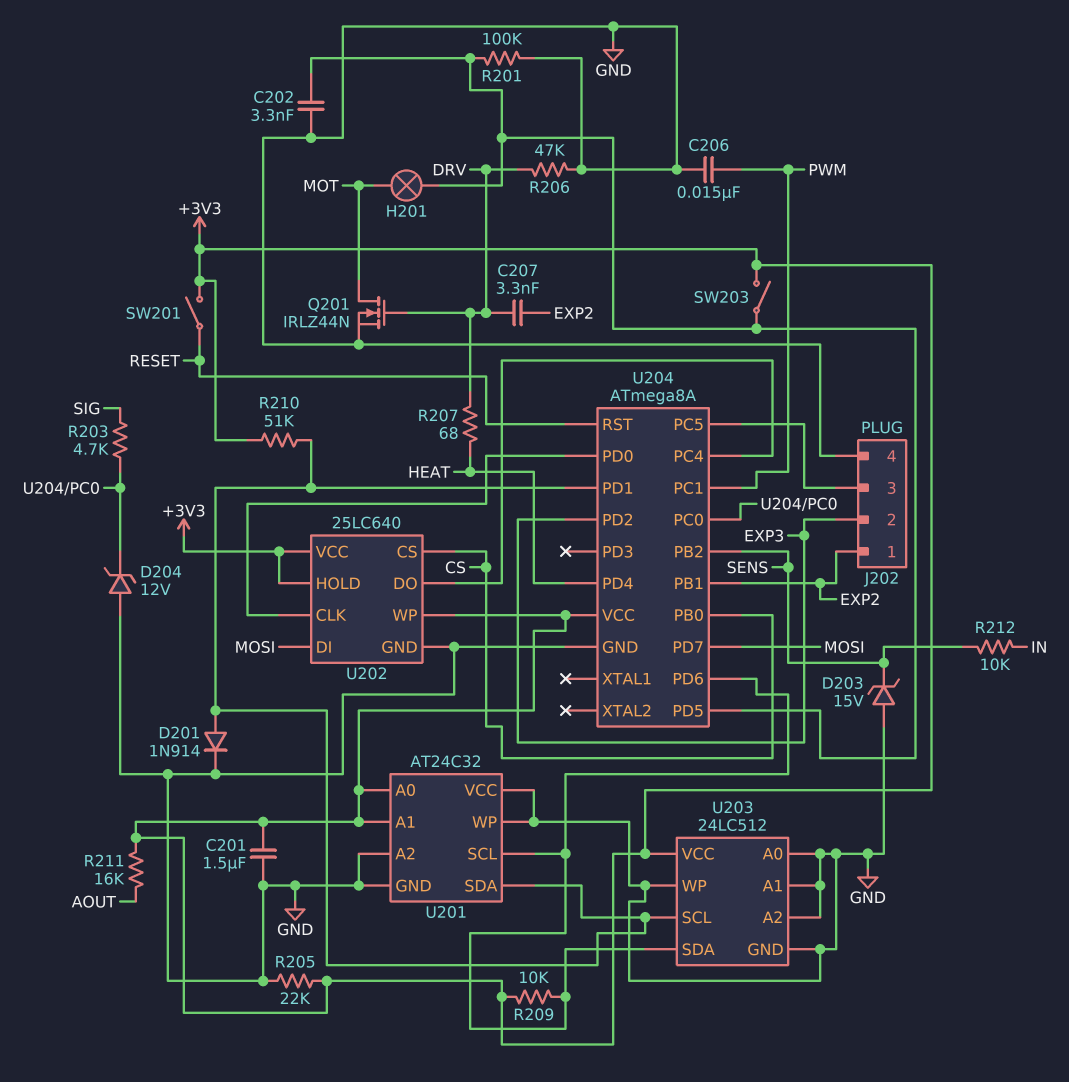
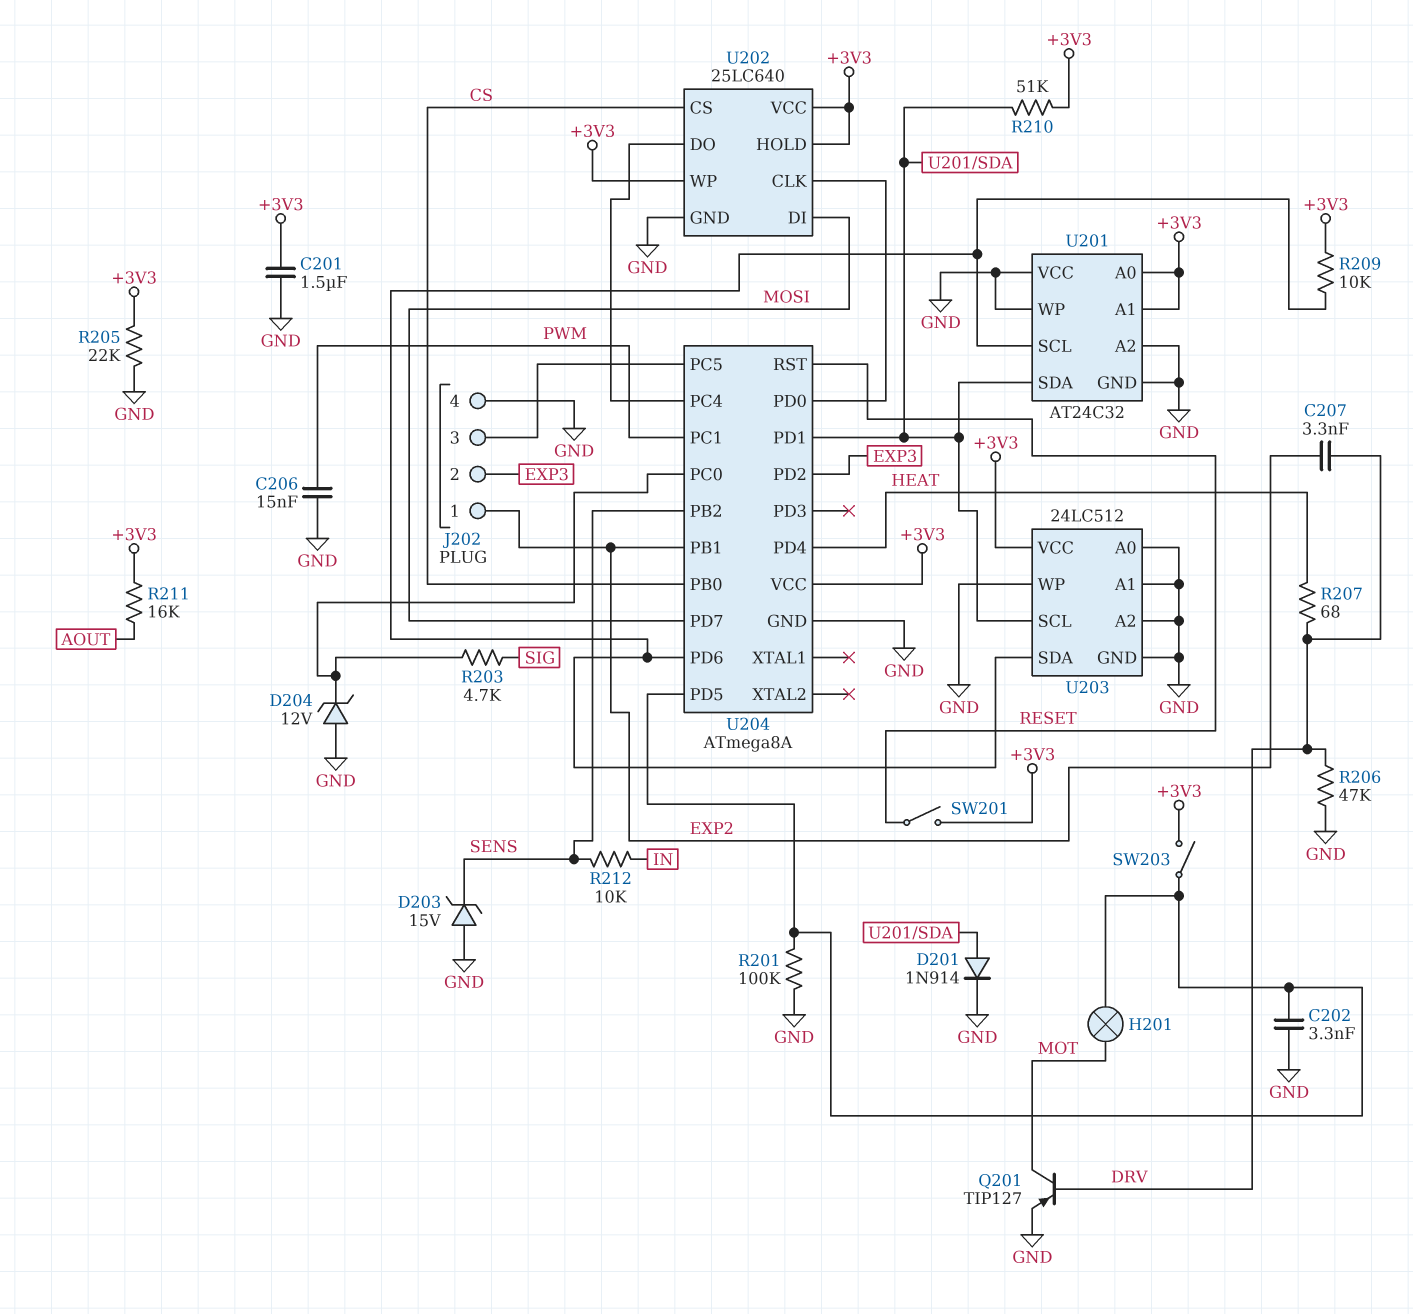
Q201: NMOS IRLZ44N (G DRV, D MOT, S GND) -> PNP TIP127 (B DRV, C MOT, E GND)

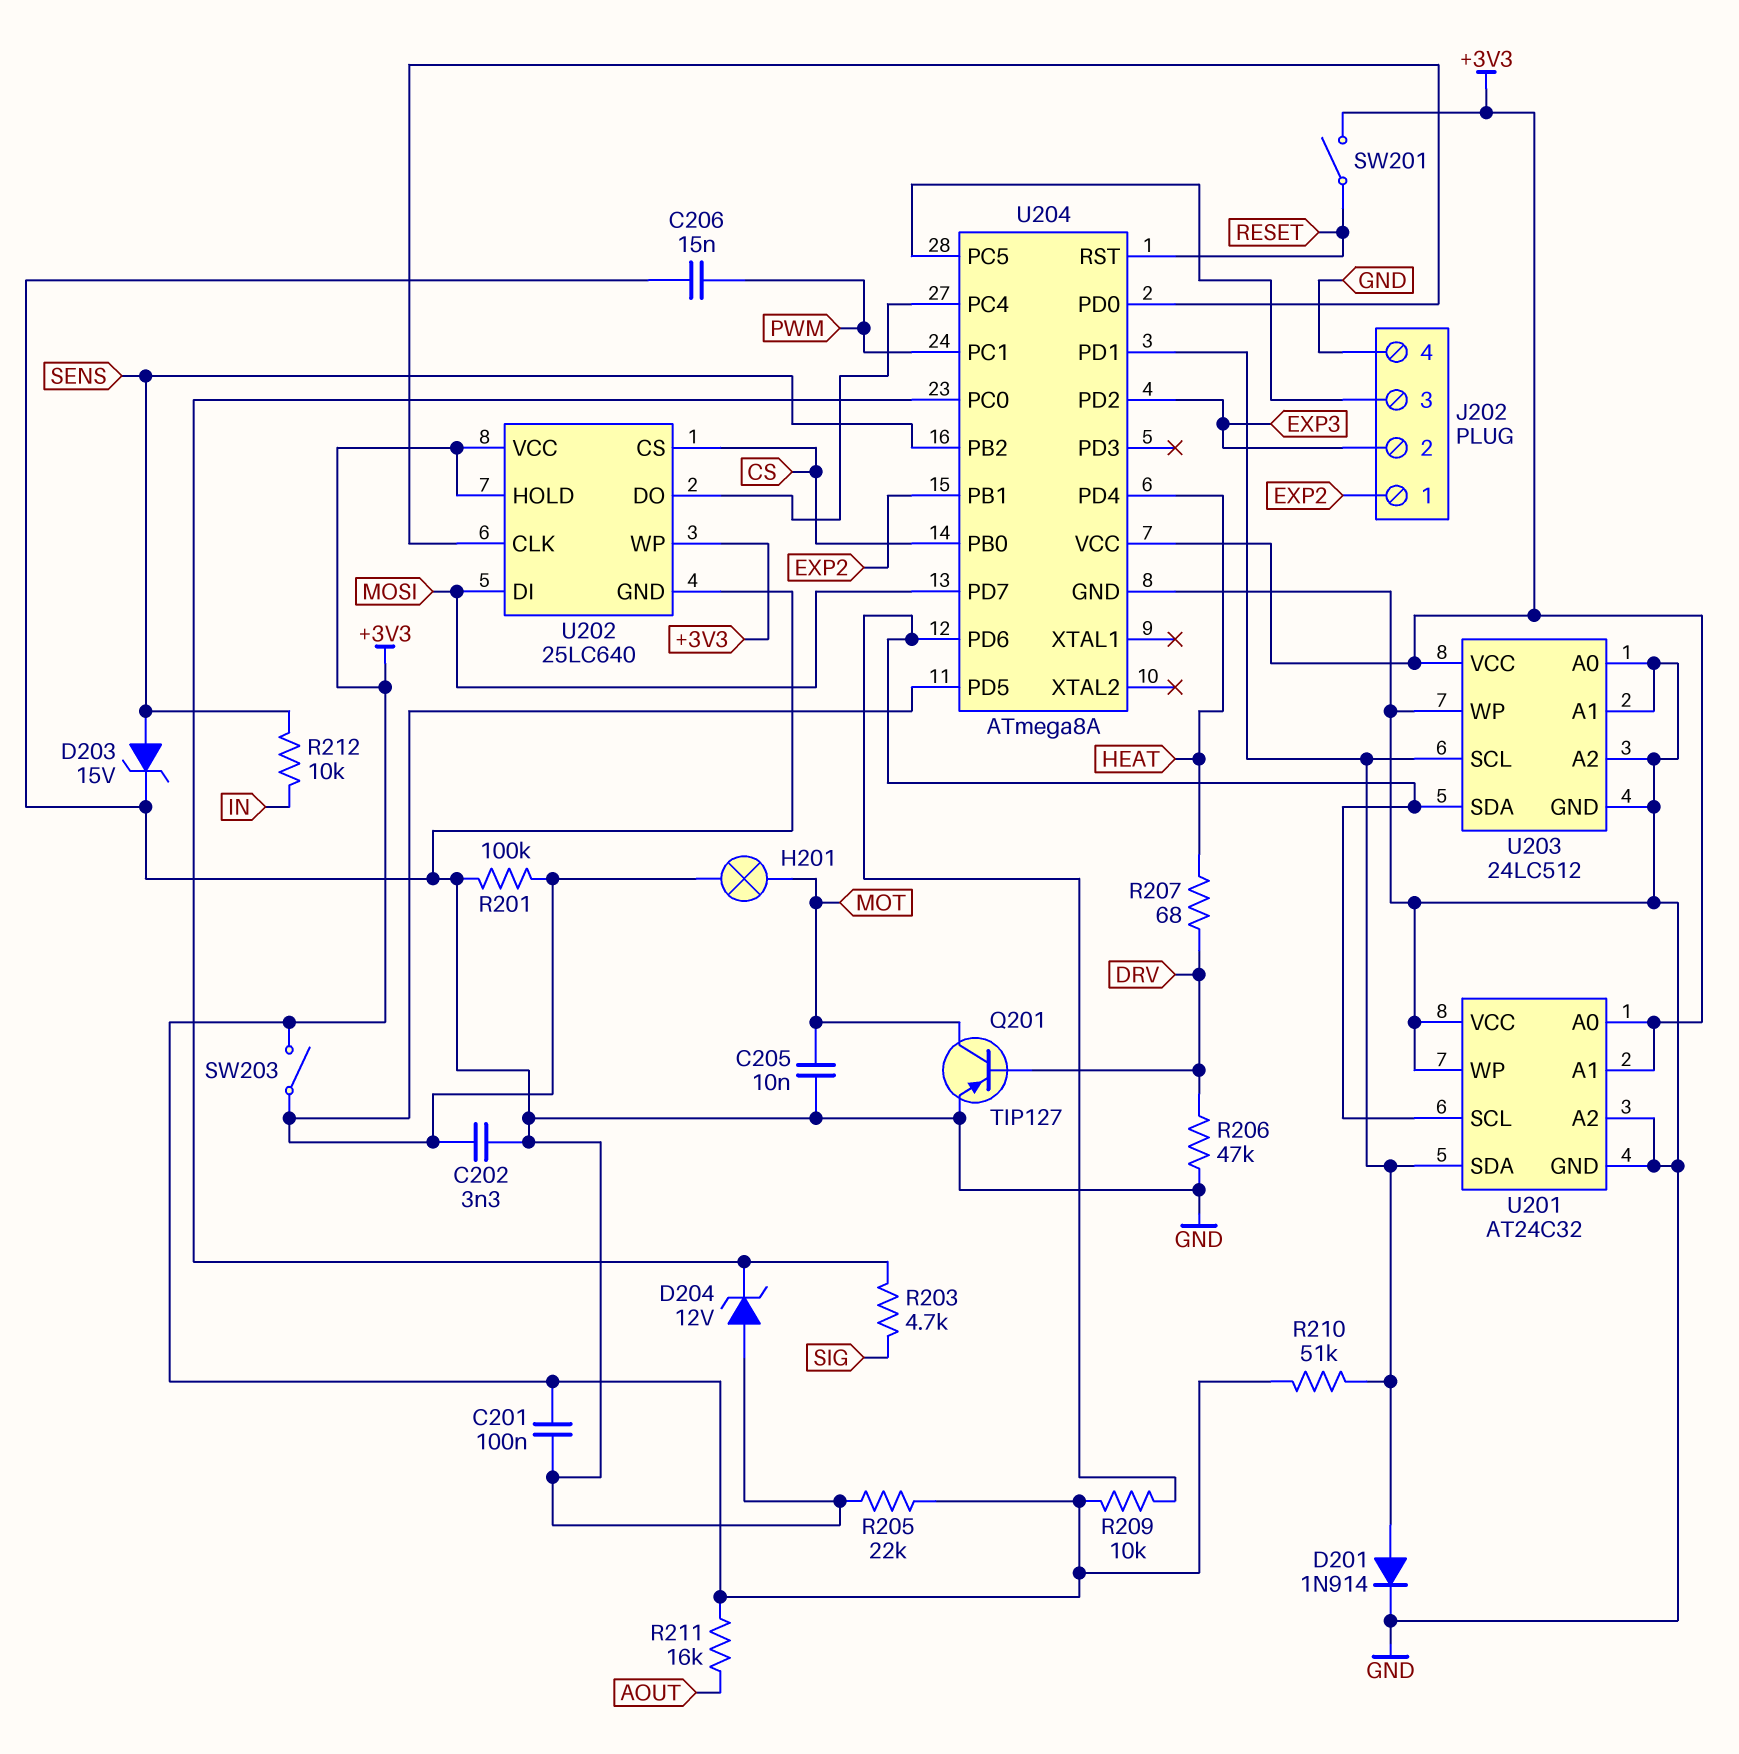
C201: 1.5uF (+3V3, GND) -> 100nF (+3V3, GND)
C205: none -> 10nF (GND, MOT)
C207: 3.3nF (DRV, EXP2) -> none
D203: zener 15V (A GND, K SENS) -> zener 15V (A SENS, K GND)

